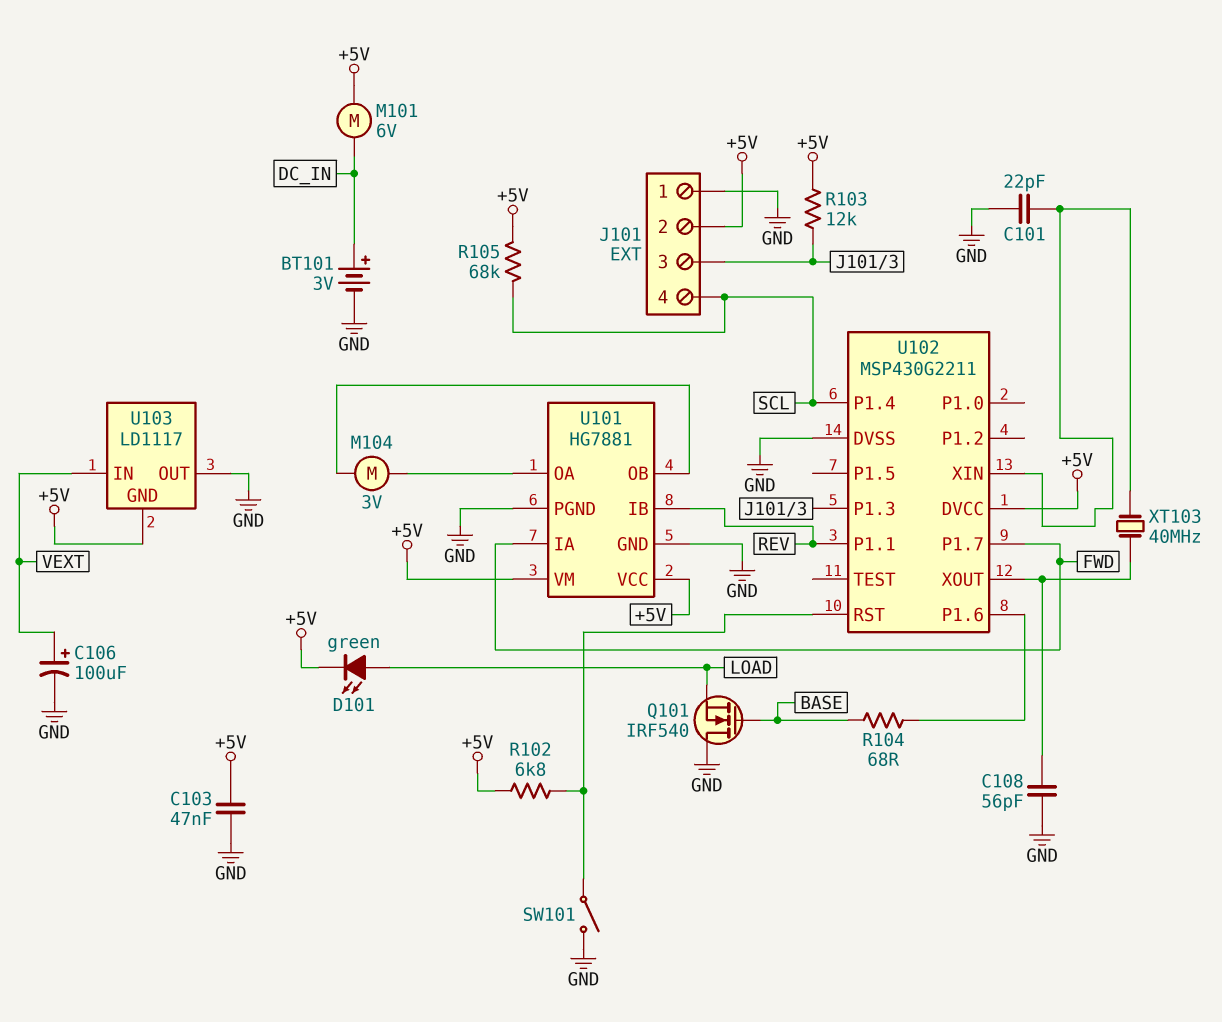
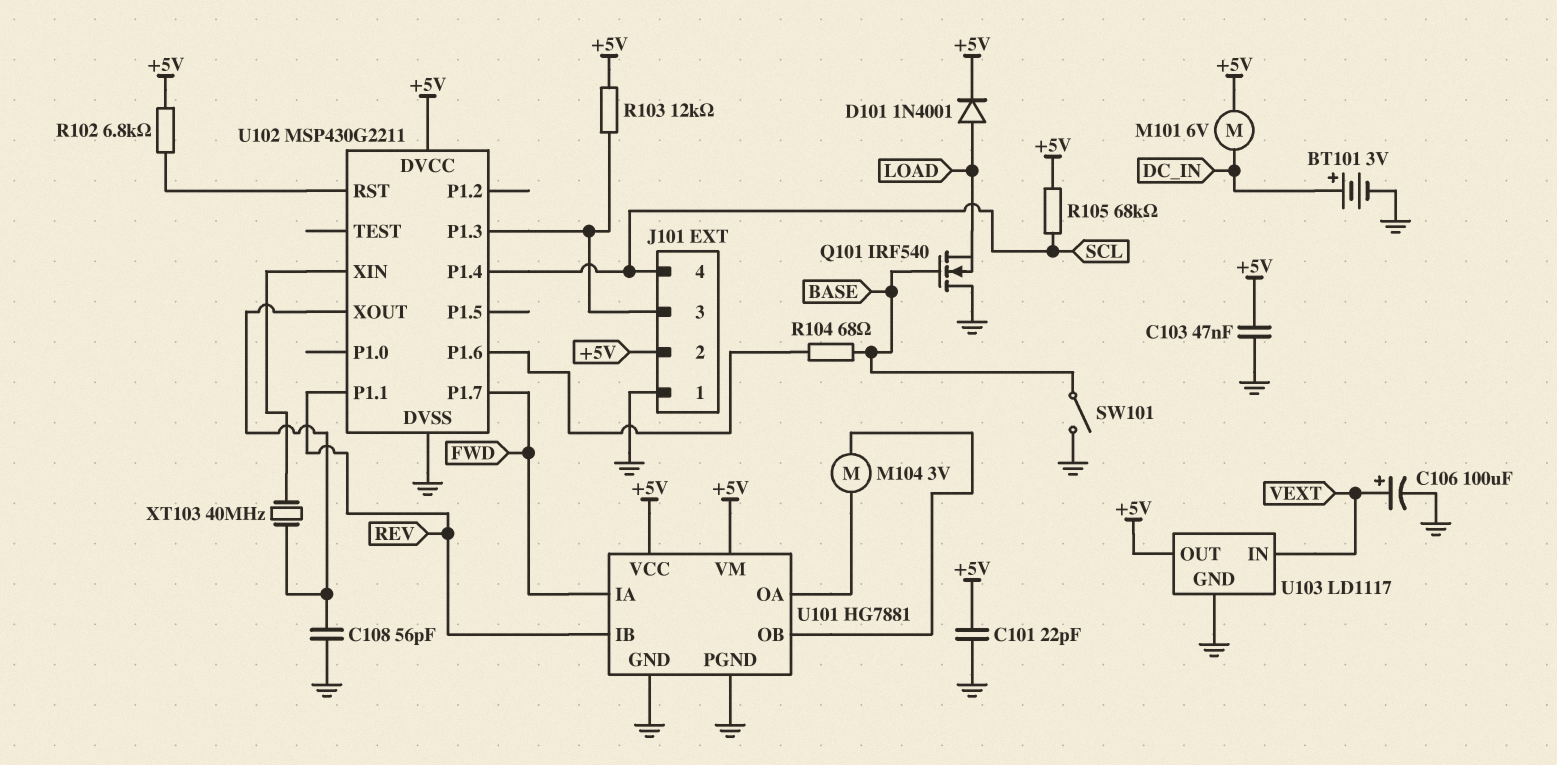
C101: 22pF (GND, U102/XIN) -> 22pF (+5V, GND)
D101: LED green (A LOAD, K +5V) -> diode 1N4001 (A LOAD, K +5V)
SW101: switch (GND, U102/RST) -> switch (BASE, GND)
U103 pin GND: +5V -> GND
U103 pin OUT: GND -> +5V

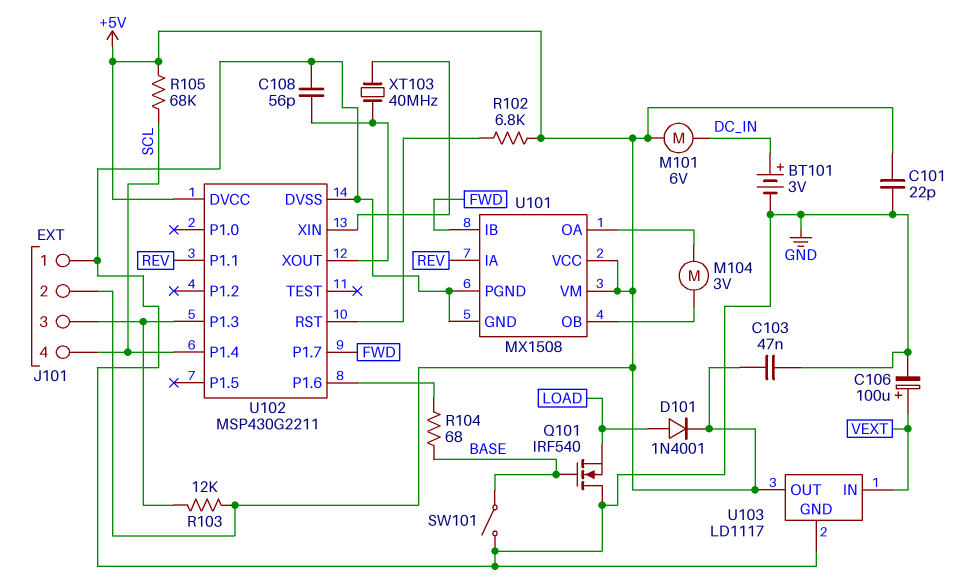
U101: HG7881 -> MX1508
U101 pin IA: FWD -> REV
U101 pin IB: REV -> FWD

